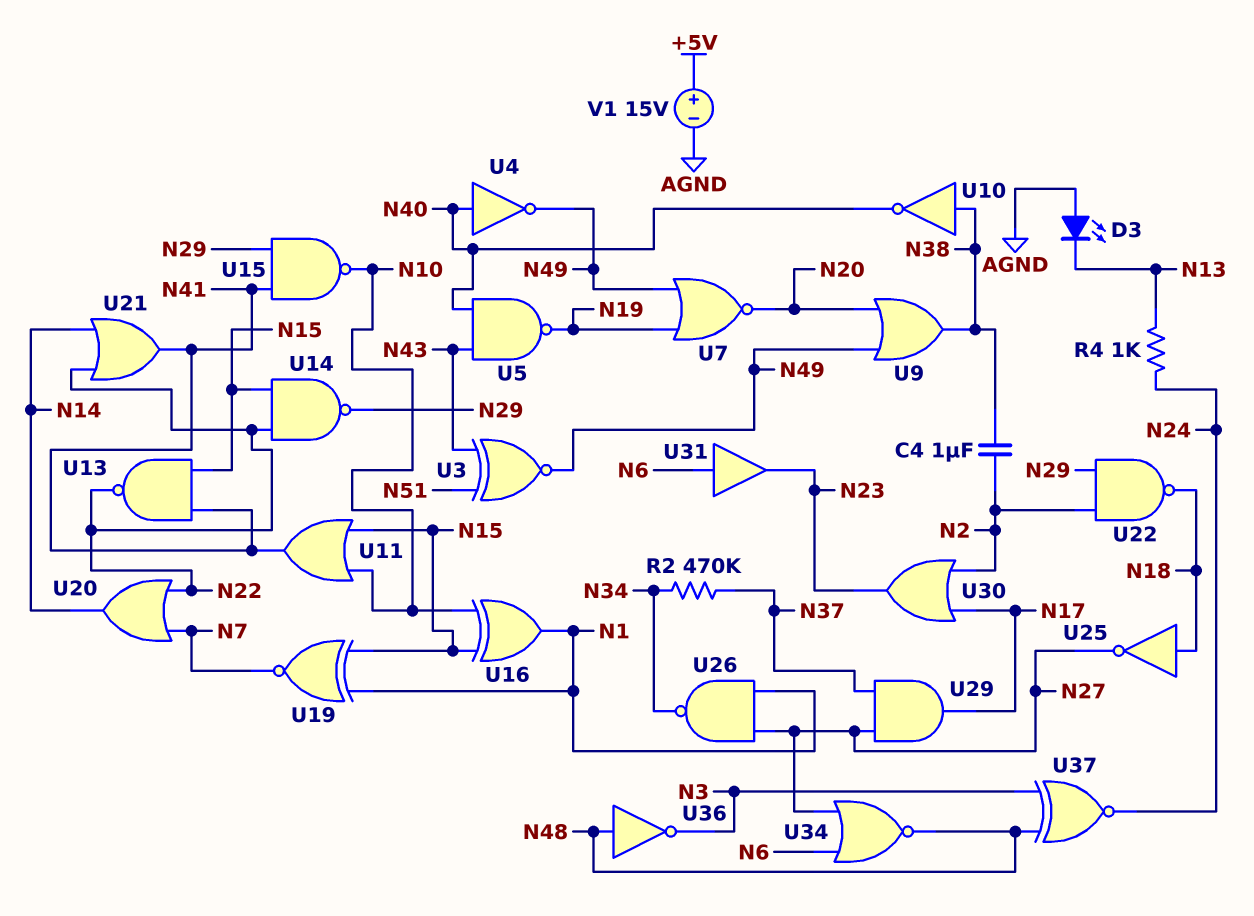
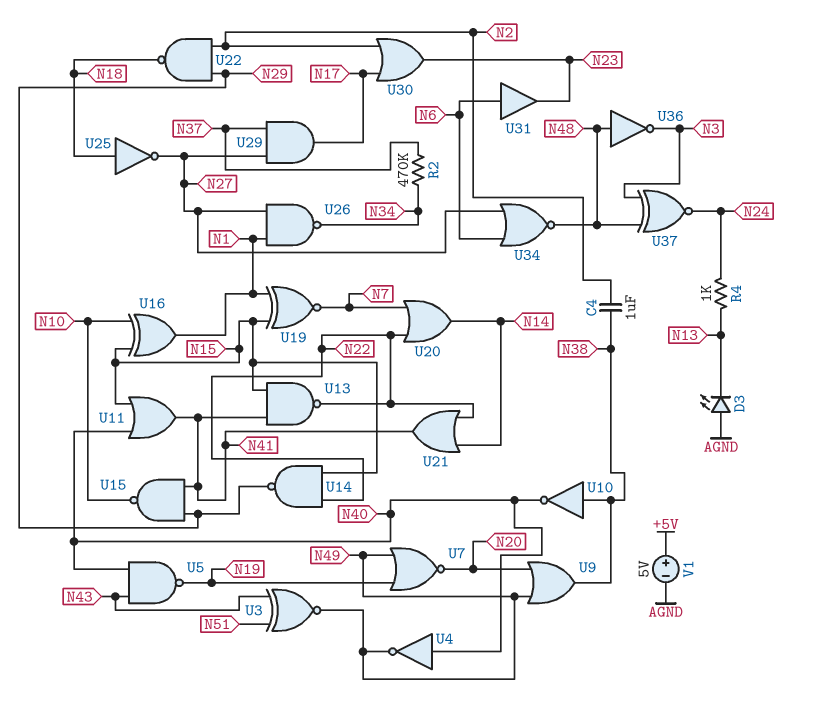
U11: OR (in N10, in N15, out N41) -> OR (in N15, in N40, out N41)
V1: 15V (plus +5V, minus AGND) -> 5V (plus +5V, minus AGND)

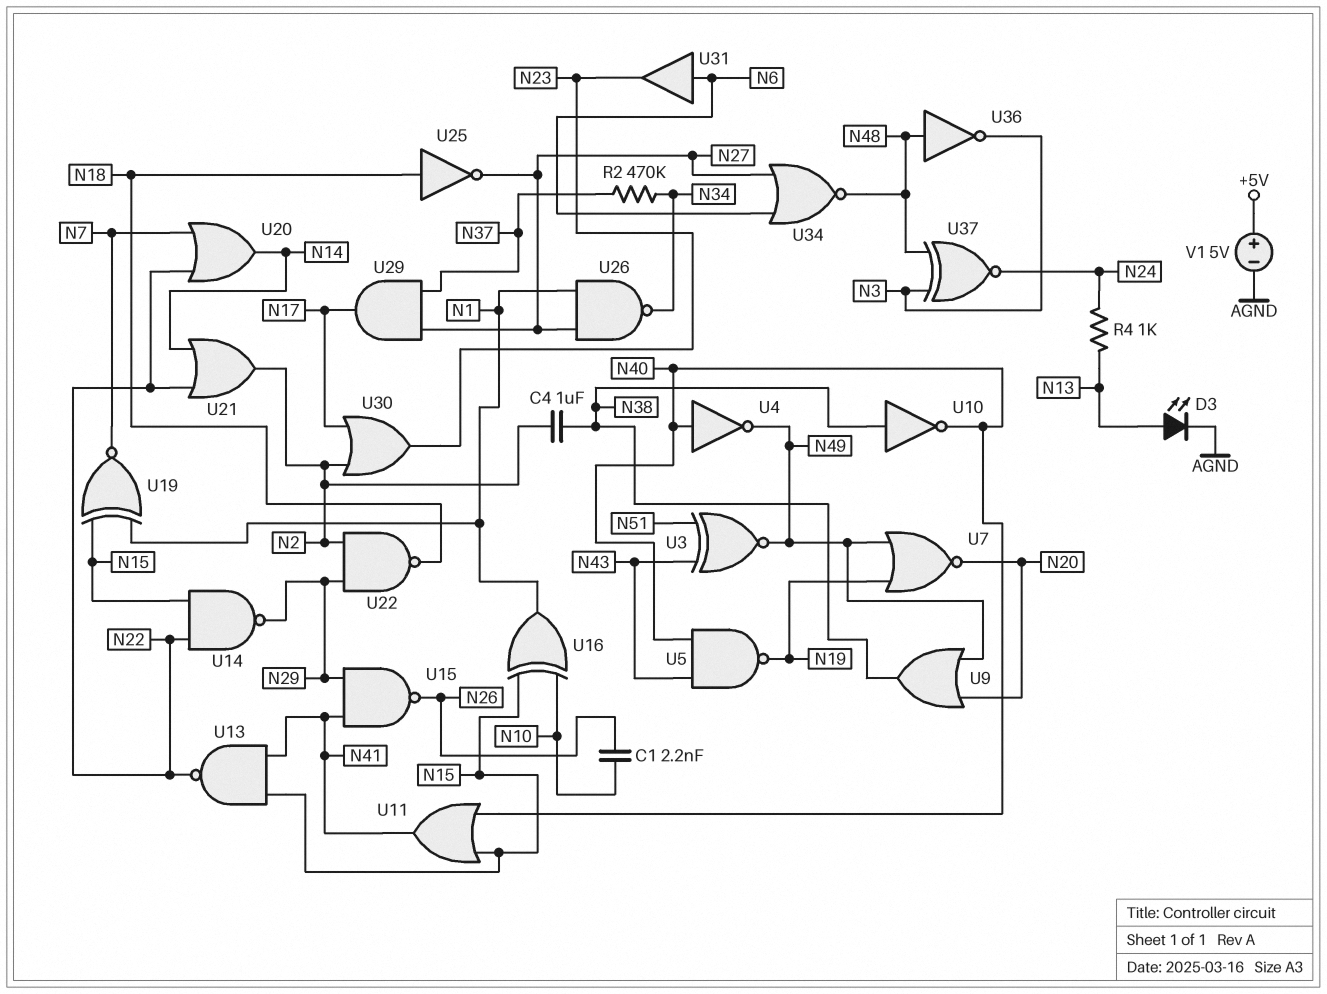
C1: none -> 2.2nF (N10, N26)
D3: LED (A AGND, K N13) -> LED (A N13, K AGND)
U15: NAND (in N29, in N41, out N10) -> NAND (in N29, in N41, out N26)
U21: OR (in N14, in N22, out N41) -> OR (in N14, in N22, out N2)

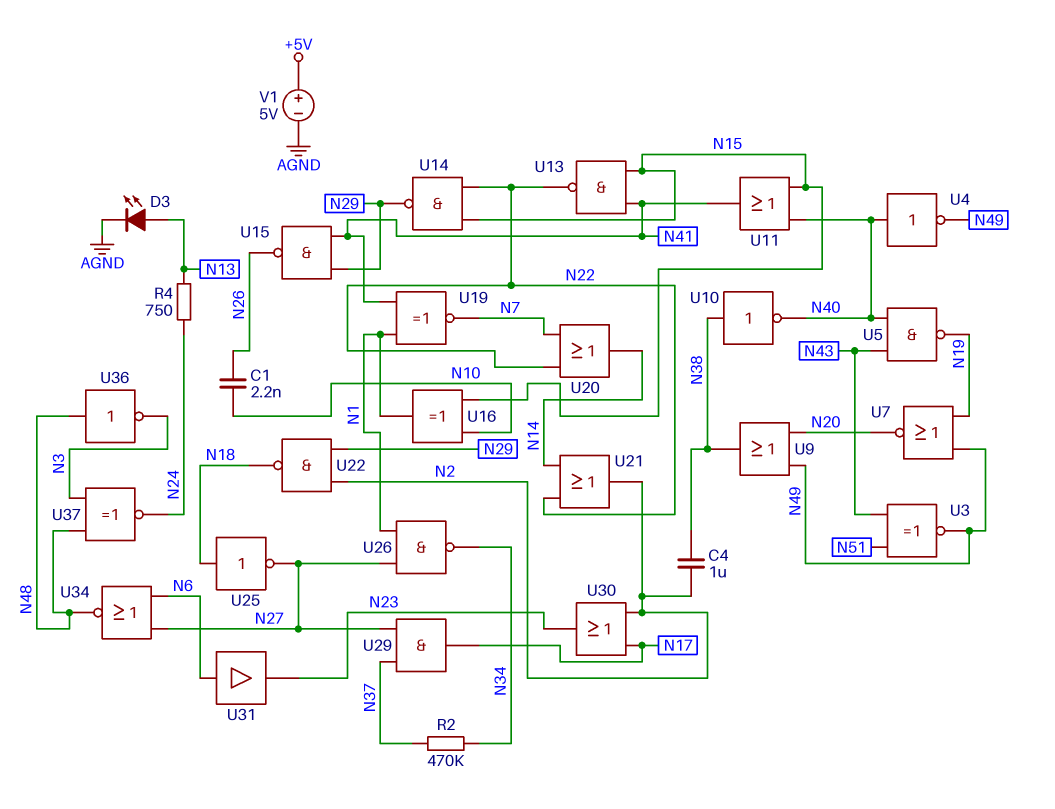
R4: 1k (N13, N24) -> 750 (N13, N24)
U19: XNOR (in N1, in N15, out N7) -> XNOR (in N1, in N41, out N7)

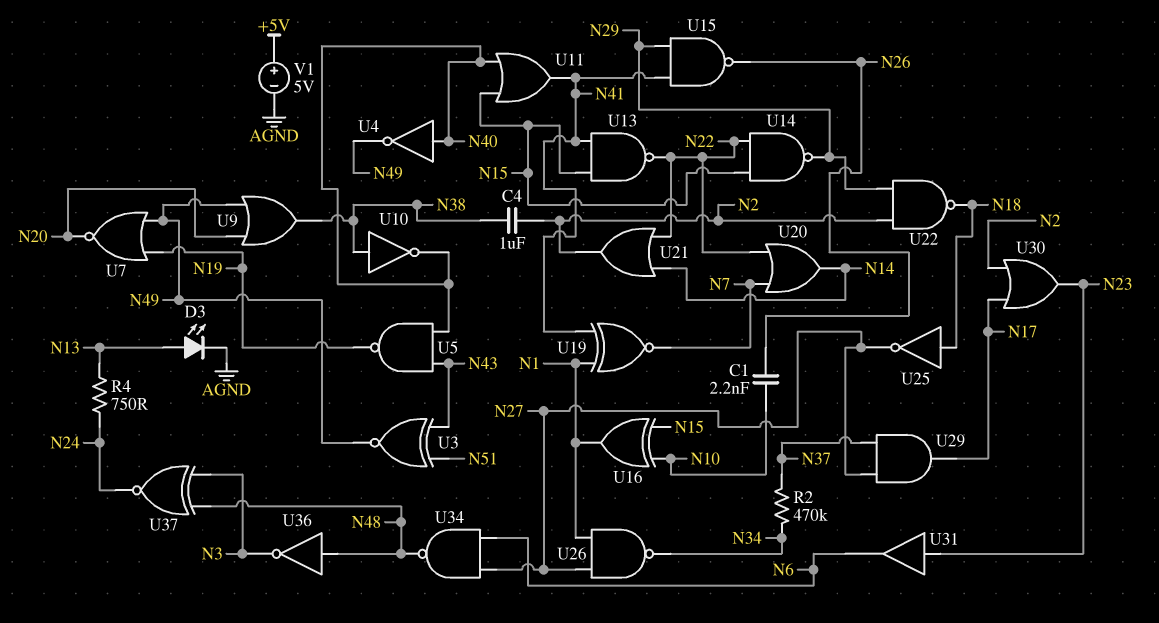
U31: buffer (in N6, out N23) -> buffer (in N23, out N6)
U34: NOR (in N6, in N27, out N48) -> NAND (in N6, in N27, out N48)

